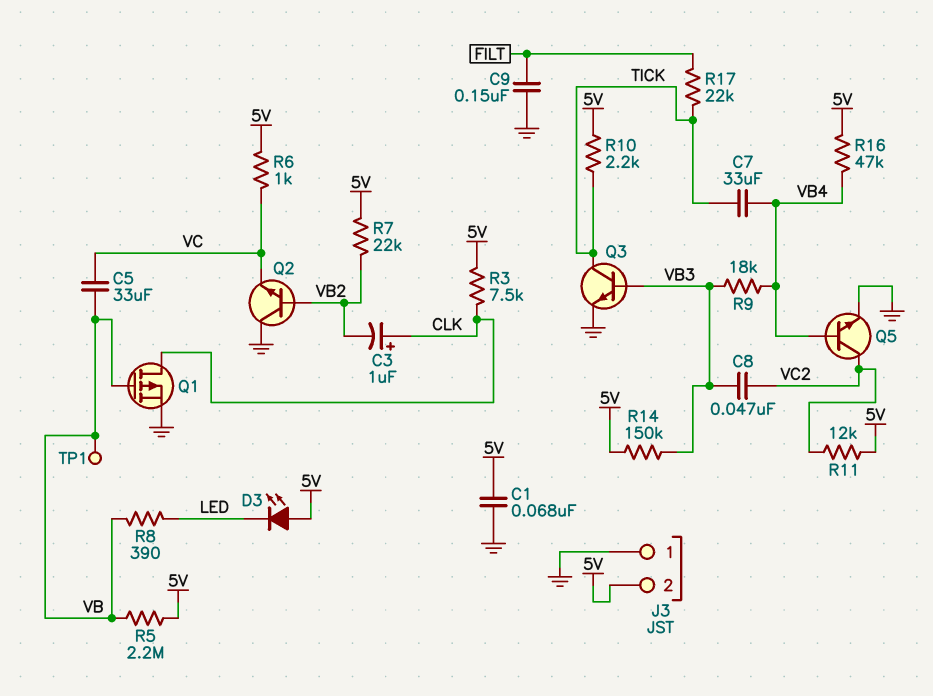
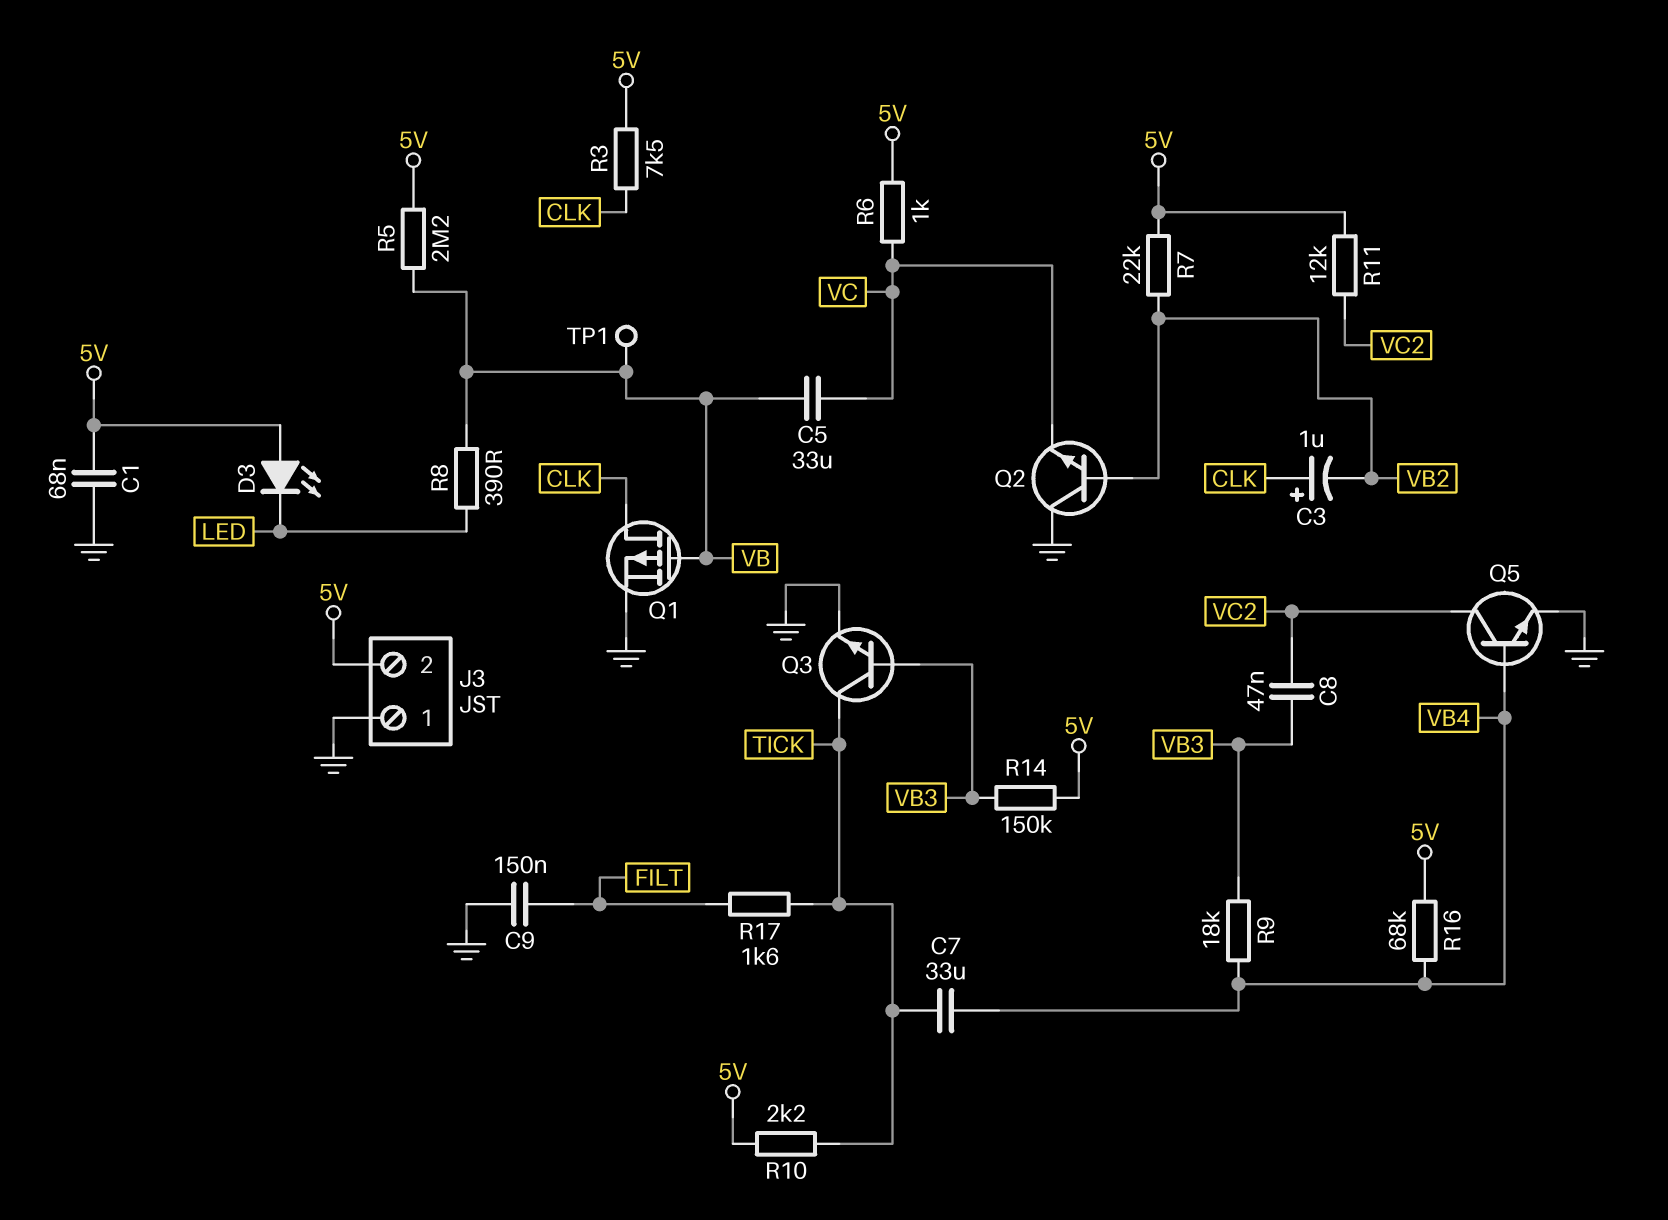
R16: 47k (5V, VB4) -> 68k (5V, VB4)
R17: 22k (FILT, TICK) -> 1.6k (FILT, TICK)

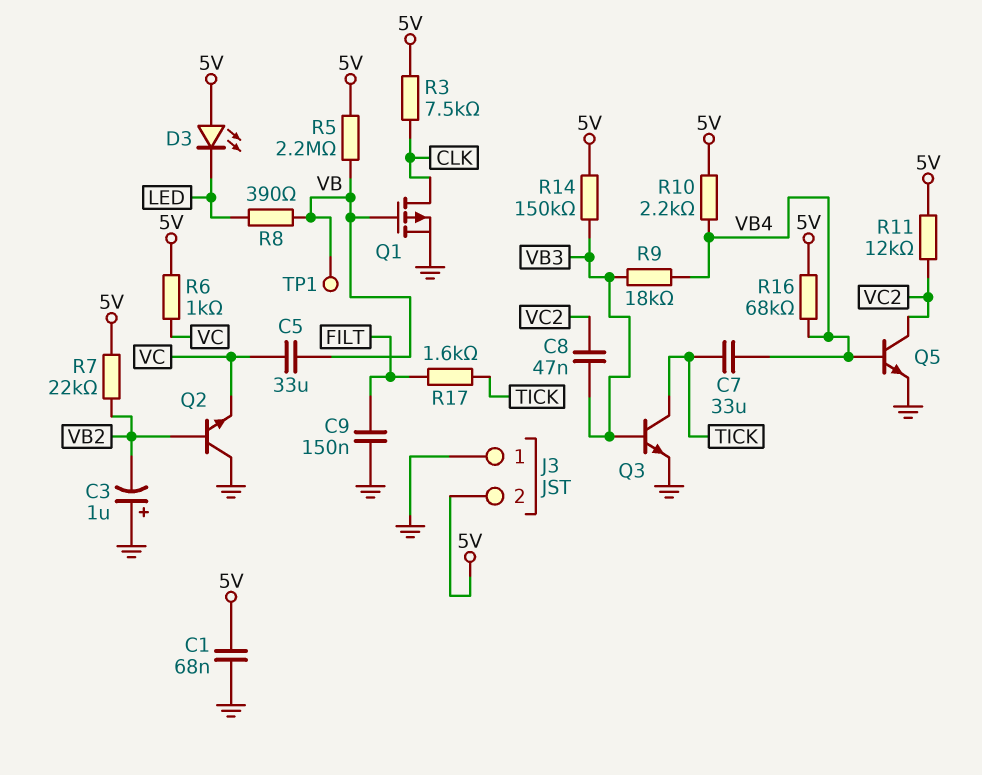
C3: 1uF (plus CLK, minus VB2) -> 1uF (plus GND, minus VB2)
R10: 2.2k (5V, TICK) -> 2.2k (5V, VB4)

